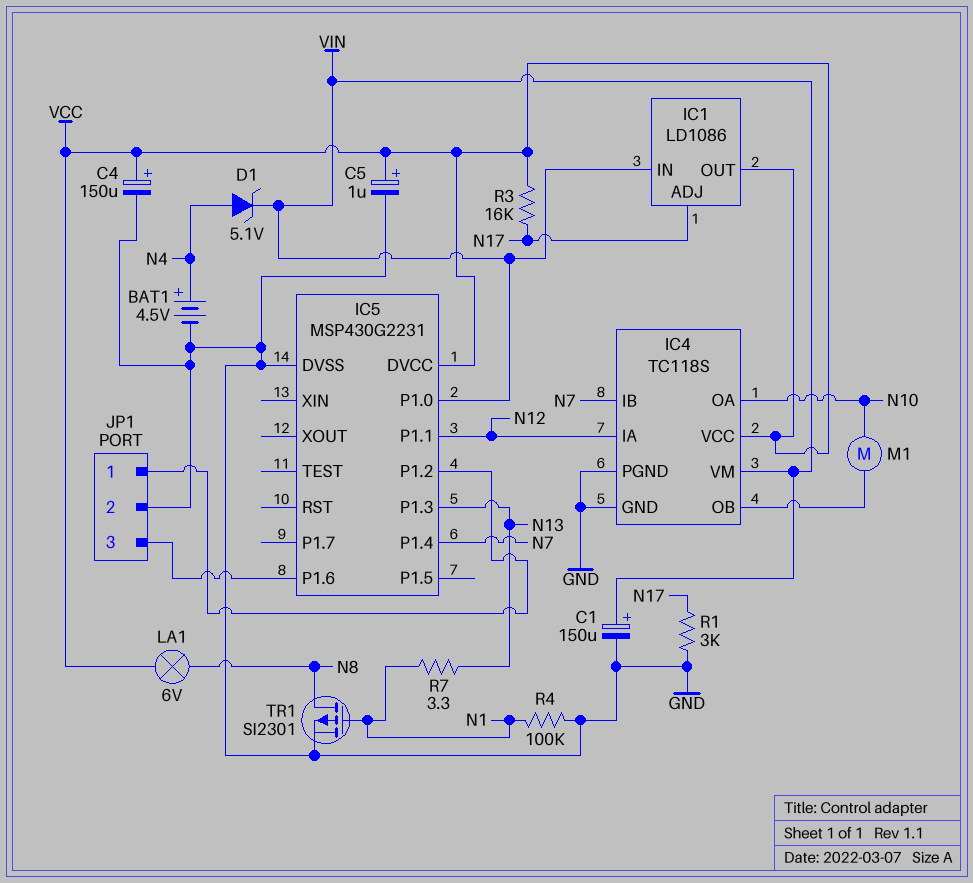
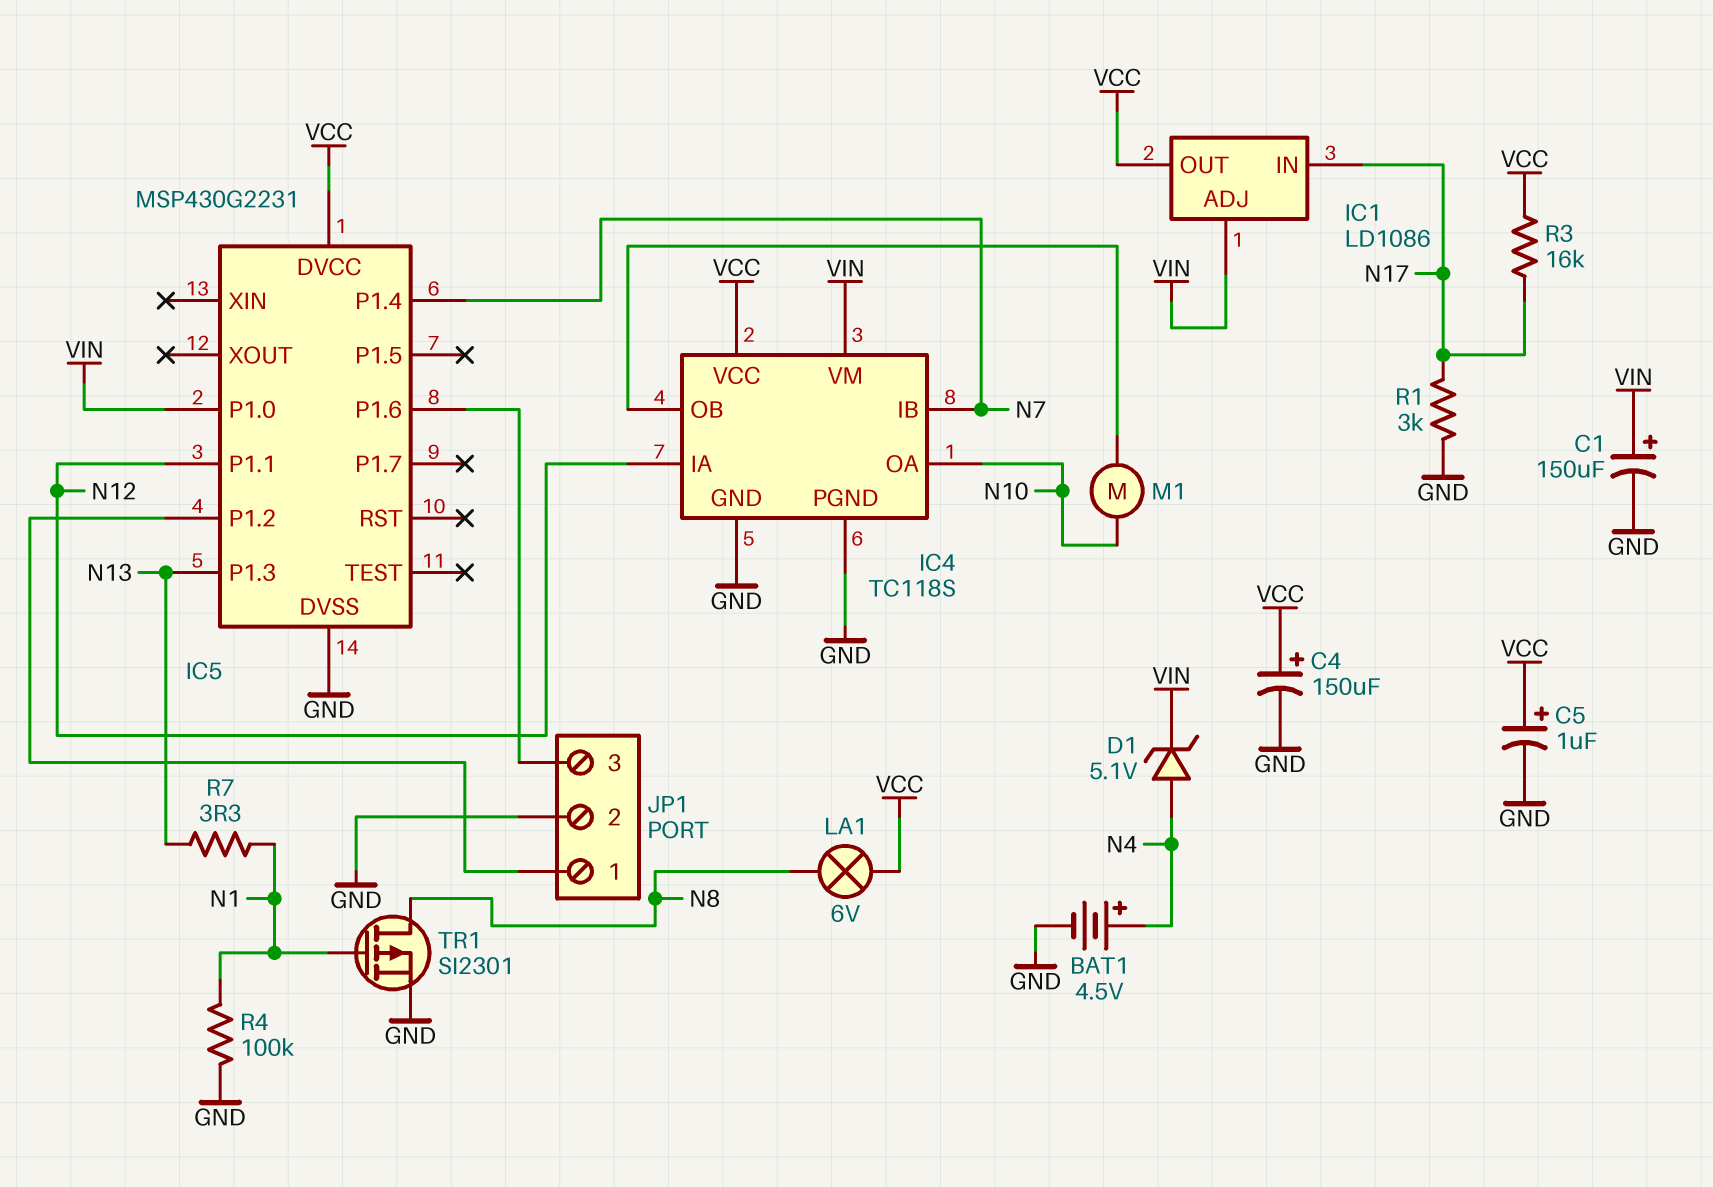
IC1 pin ADJ: N17 -> VIN
IC1 pin IN: VIN -> N17

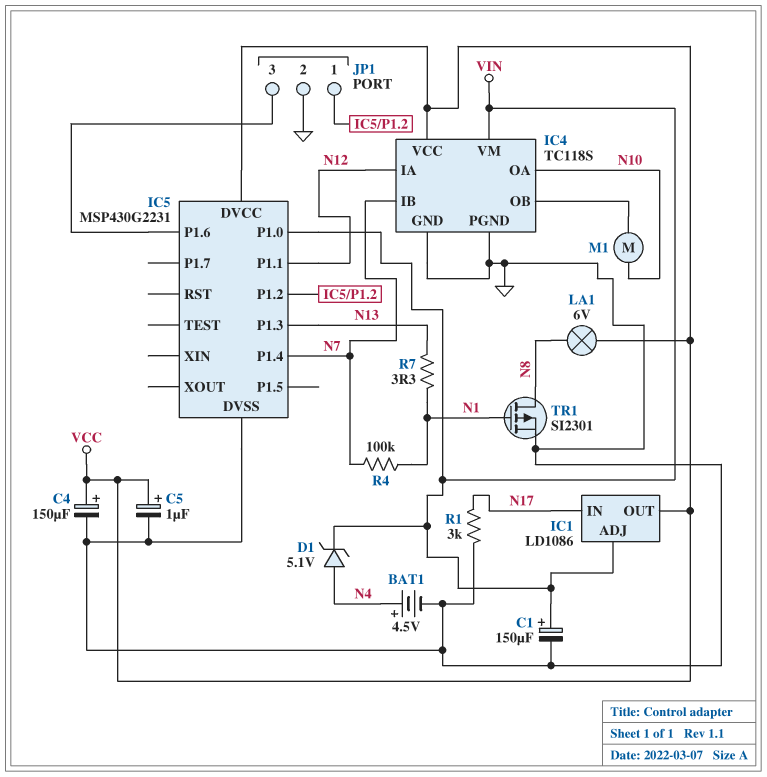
R3: 16k (N17, VCC) -> none
R4: 100k (GND, N1) -> 100k (N1, N7)

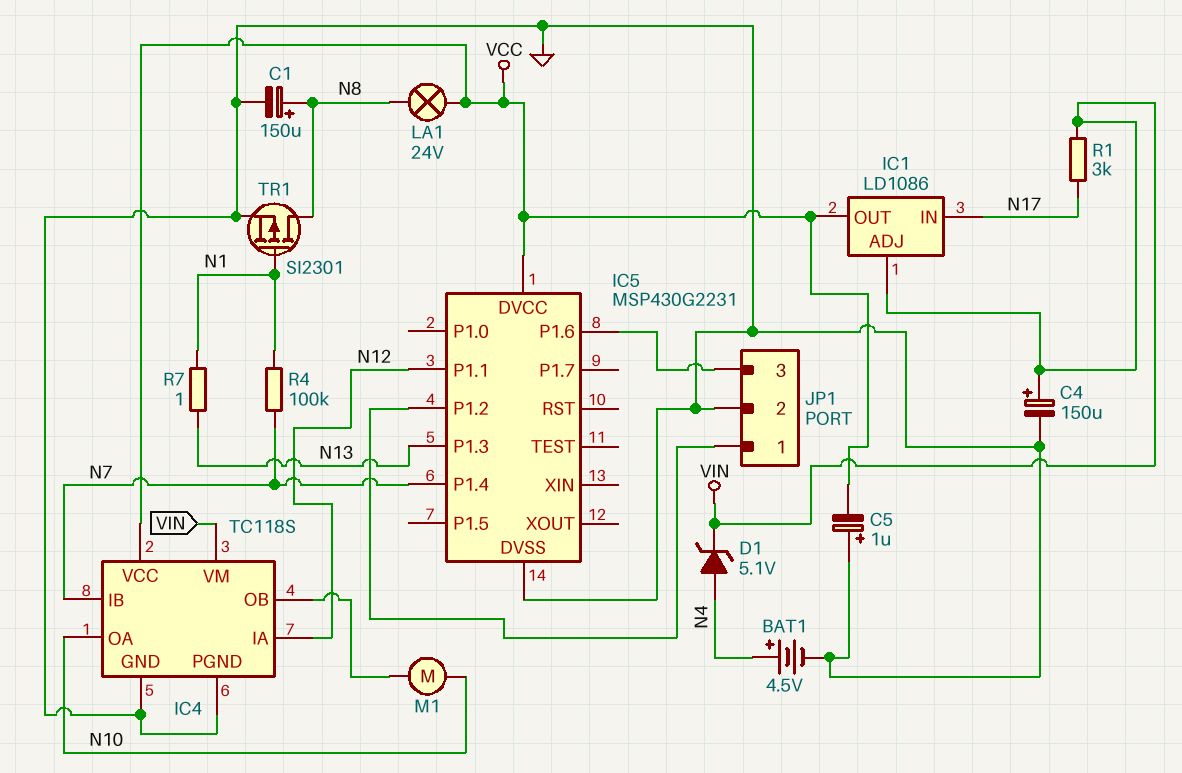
C1: 150uF (plus VIN, minus GND) -> 150uF (plus N8, minus GND)
C4: 150uF (plus VCC, minus GND) -> 150uF (plus VIN, minus GND)
C5: 1uF (plus VCC, minus GND) -> 1uF (plus GND, minus VCC)
IC5 pin P1.0: VIN -> none
LA1: lamp 6V (N8, VCC) -> lamp 24V (N8, VCC)
R1: 3k (GND, N17) -> 3k (N17, VIN)
R7: 3.3 (N1, N13) -> 1 (N1, N13)

